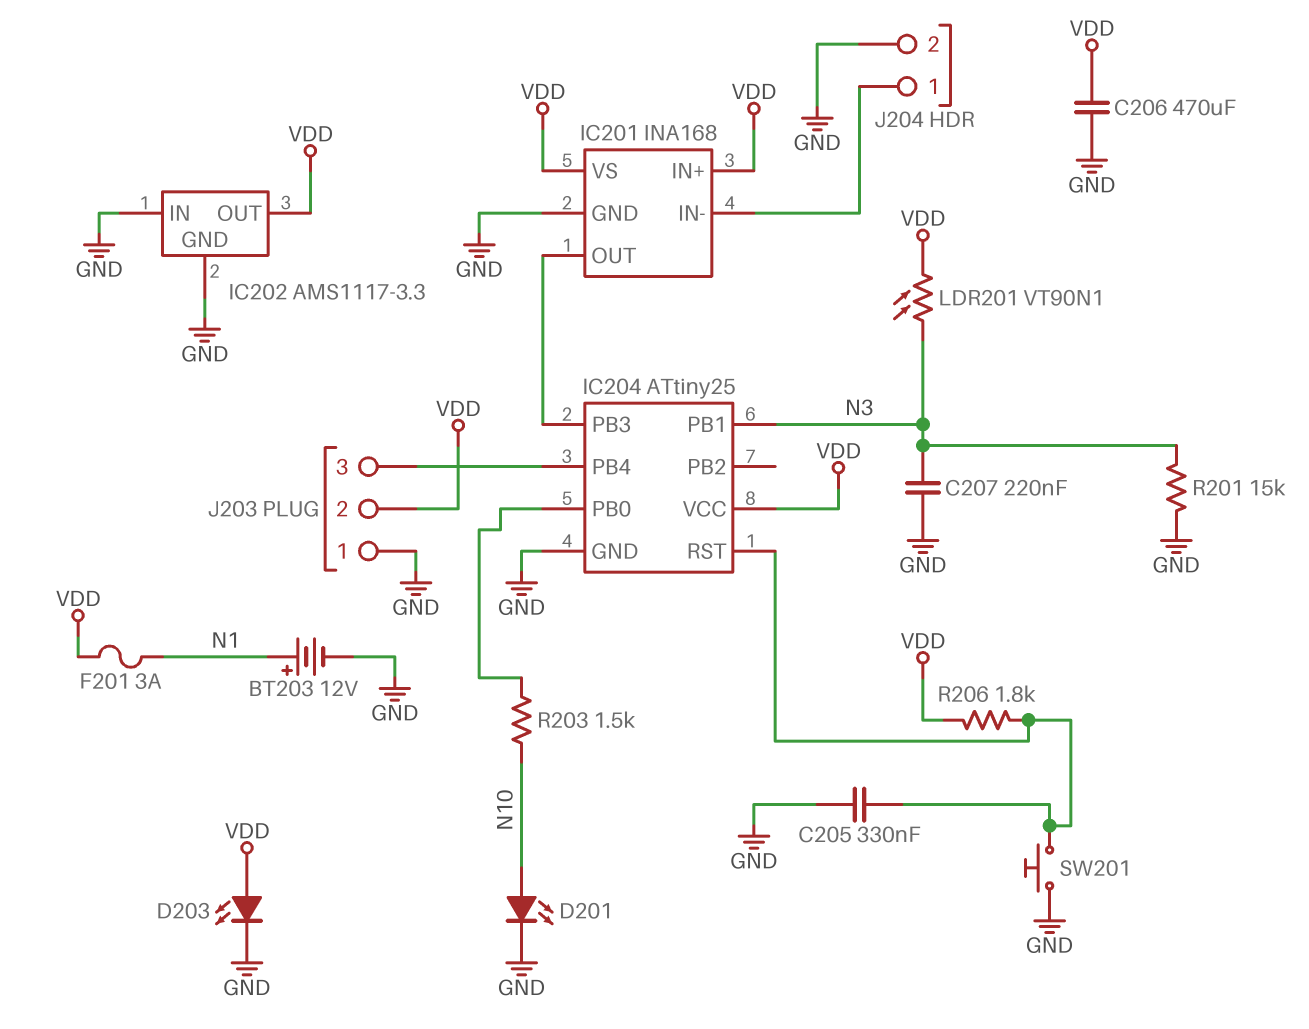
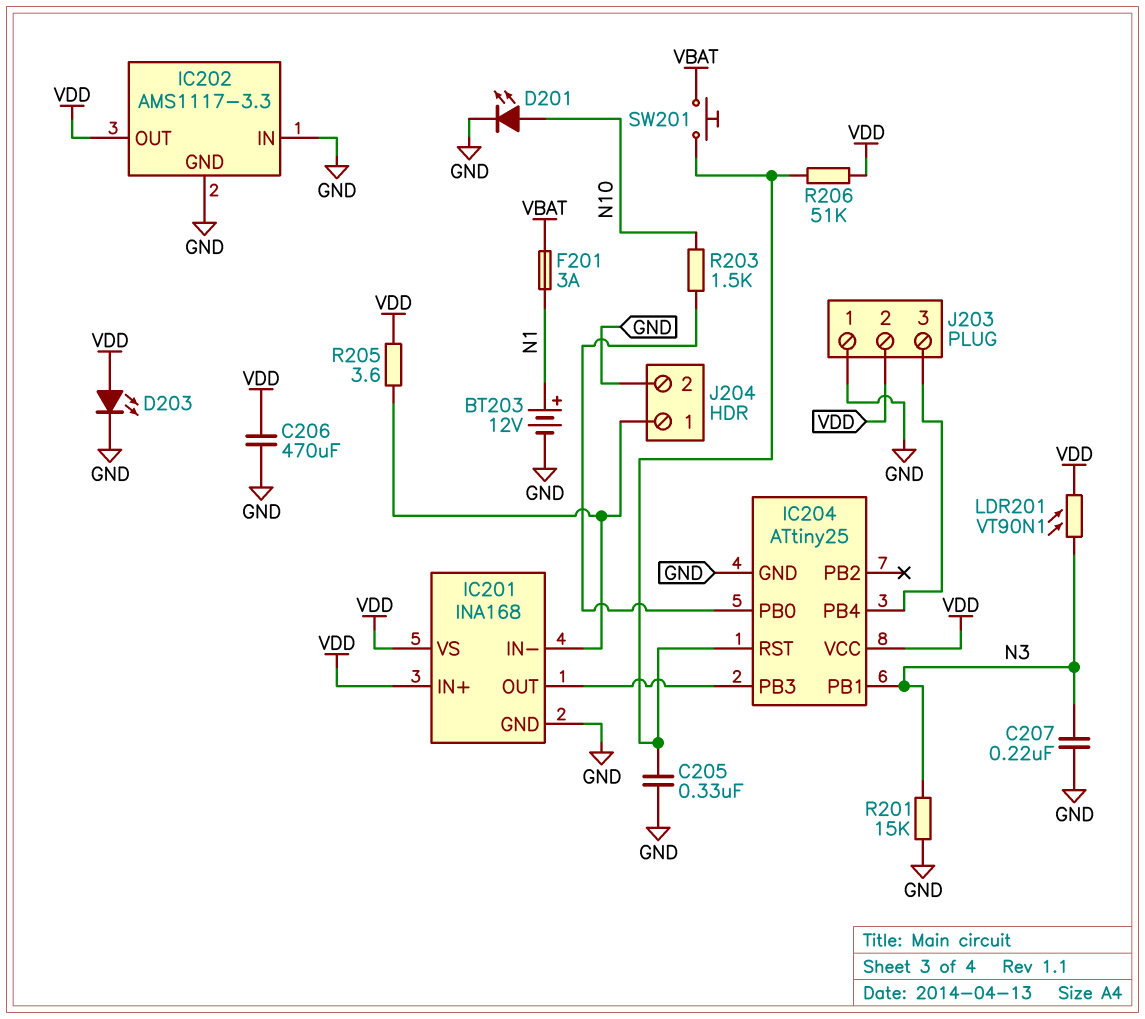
F201: 3A (N1, VDD) -> 3A (N1, VBAT)
R205: none -> 3.6 (IC201/IN-, VDD)
R206: 1.8k (IC204/RST, VDD) -> 51k (IC204/RST, VDD)
SW201: button (GND, IC204/RST) -> button (IC204/RST, VBAT)

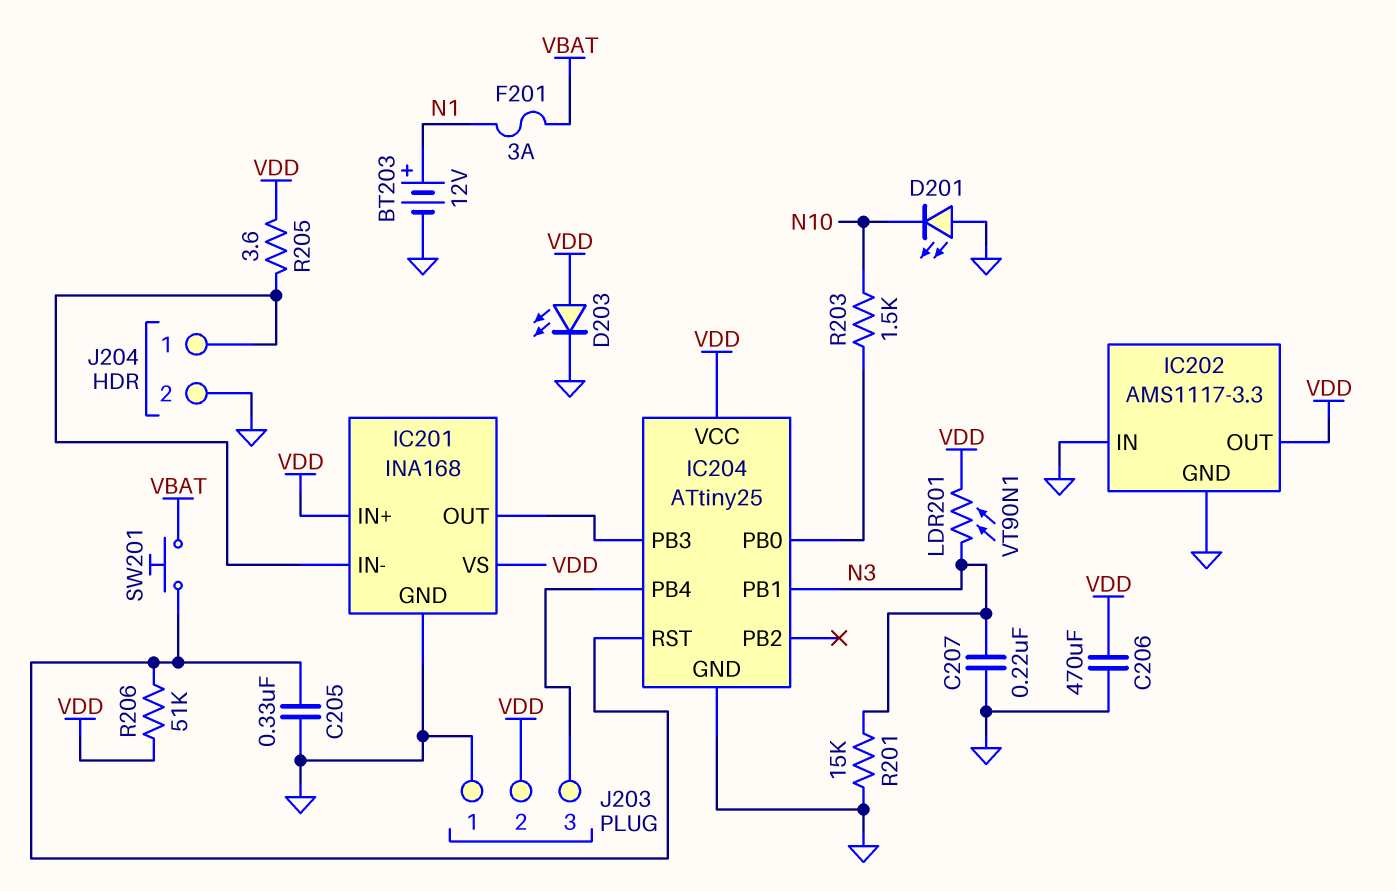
D201: LED (A N10, K GND) -> LED (A GND, K N10)

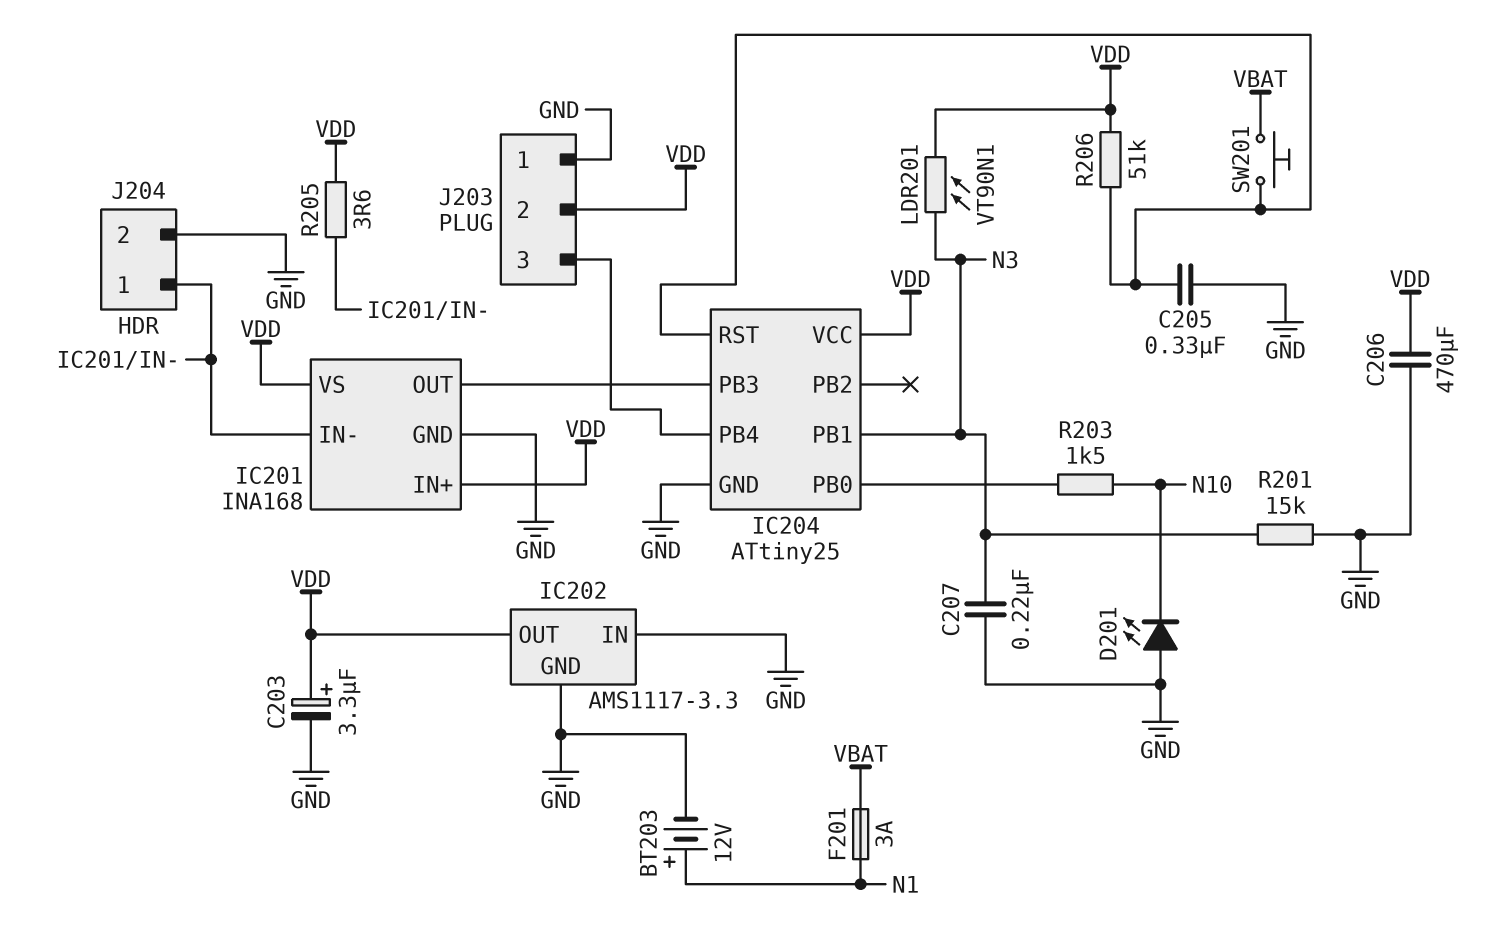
C203: none -> 3.3uF (plus VDD, minus GND)
D203: LED (A VDD, K GND) -> none

